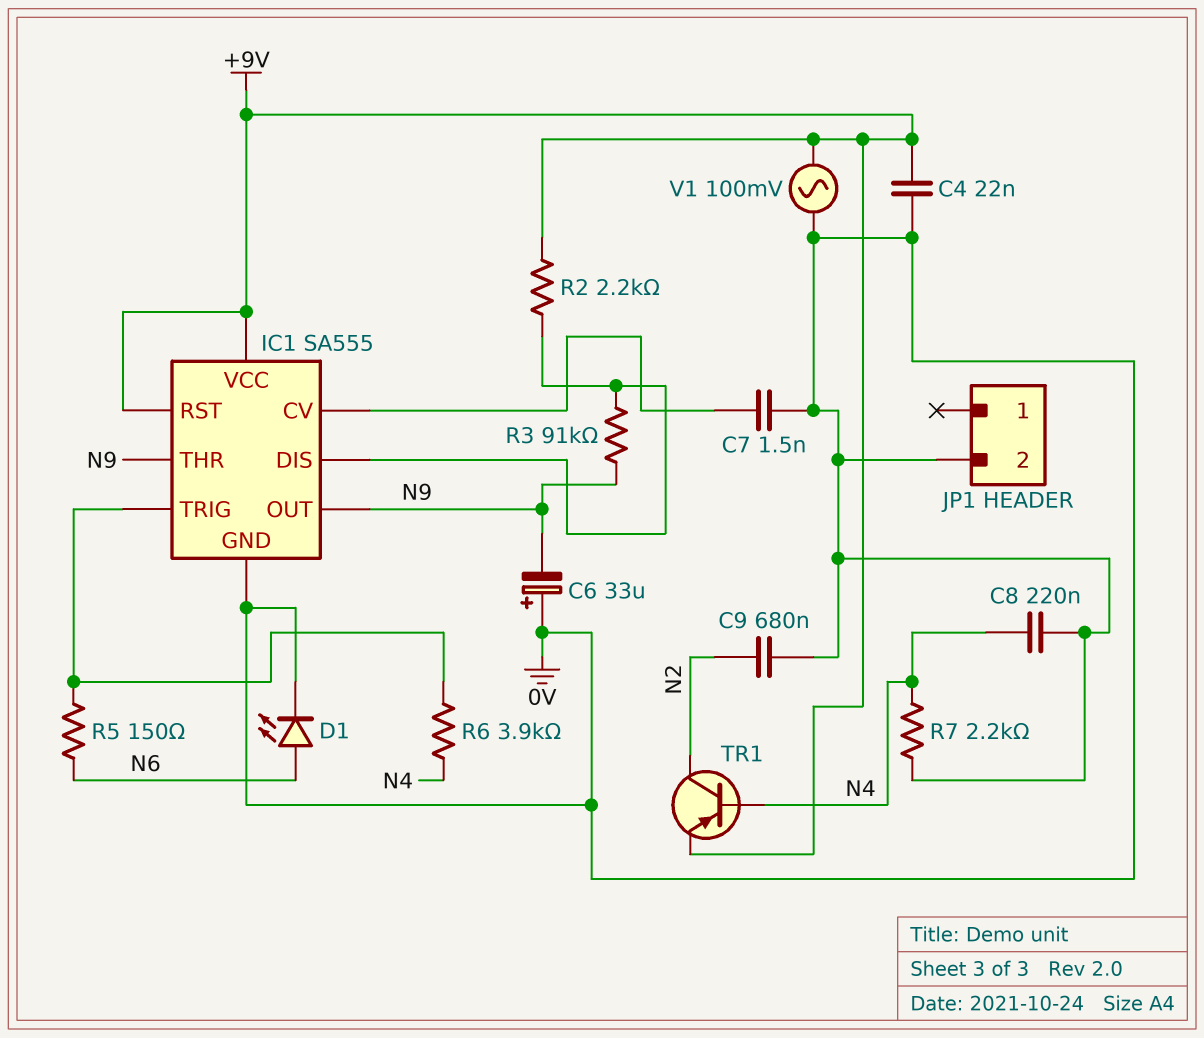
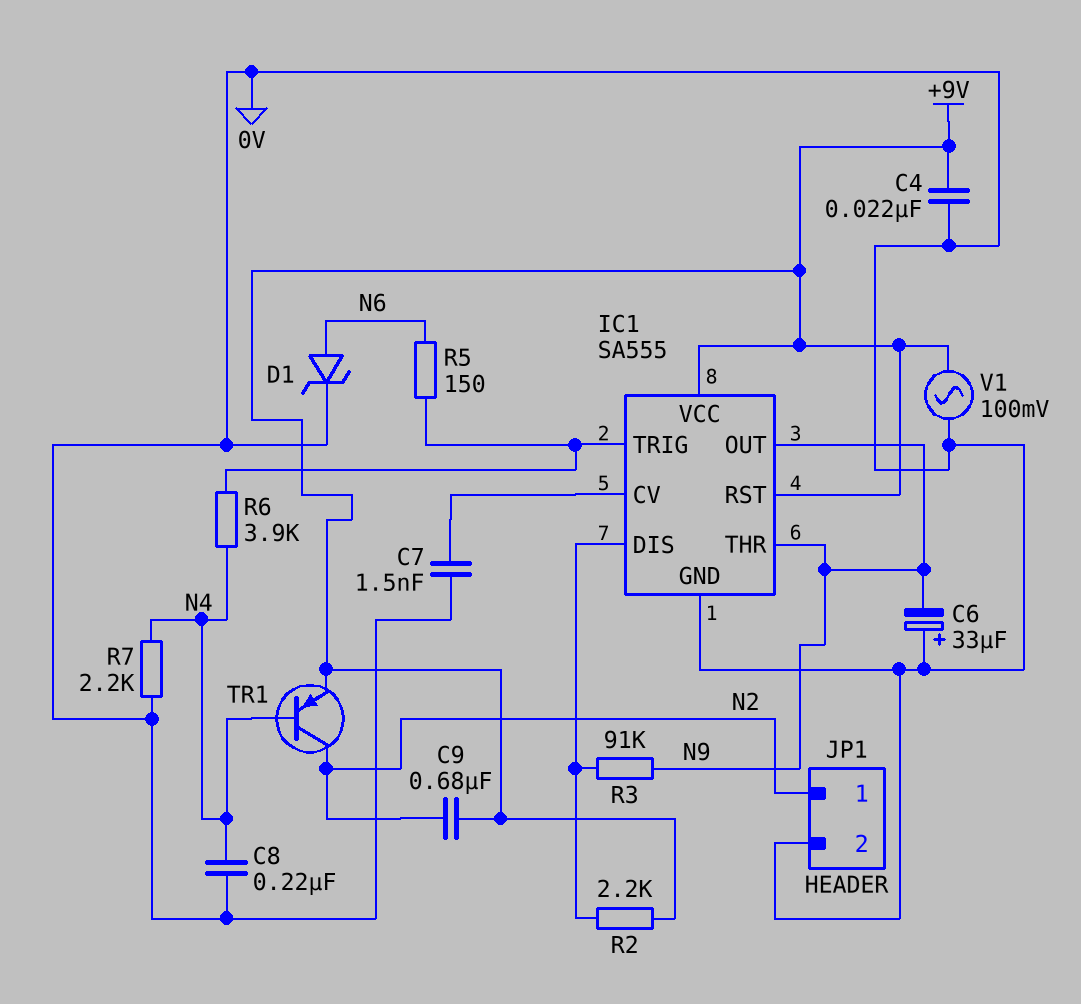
C9: 680nF (0V, N2) -> 680nF (+9V, N2)
D1: LED (A N6, K 0V) -> zener (A N6, K 0V)
JP1 pin 1: none -> N2

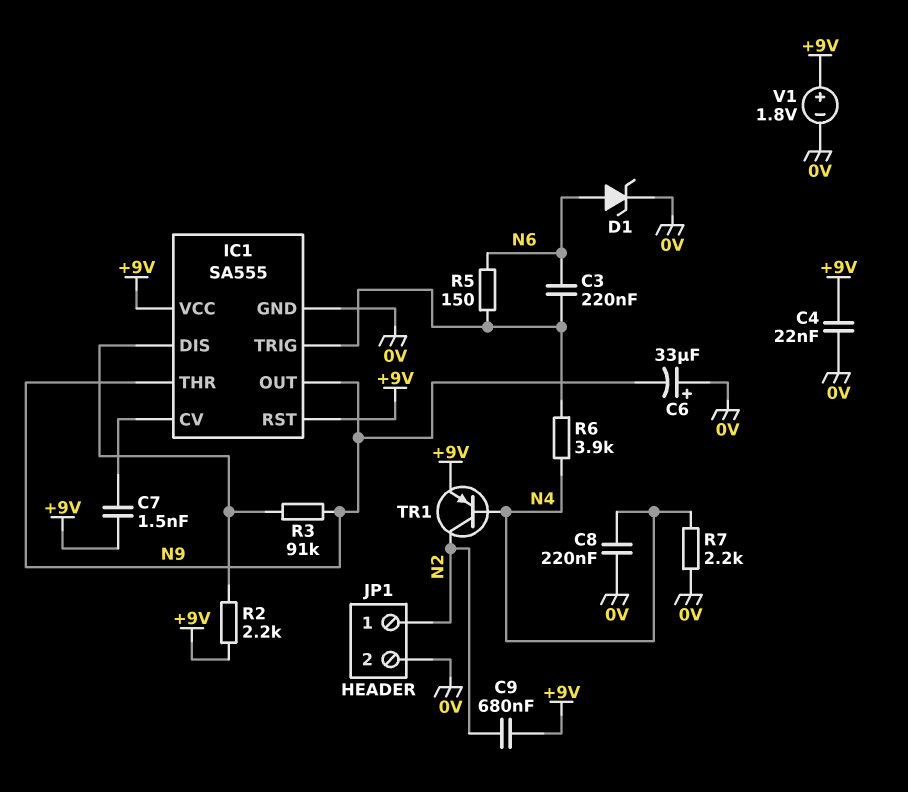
C3: none -> 220nF (IC1/TRIG, N6)
C7: 1.5nF (0V, IC1/CV) -> 1.5nF (+9V, IC1/CV)
V1: AC 100mV (+9V, 0V) -> 1.8V (plus +9V, minus 0V)

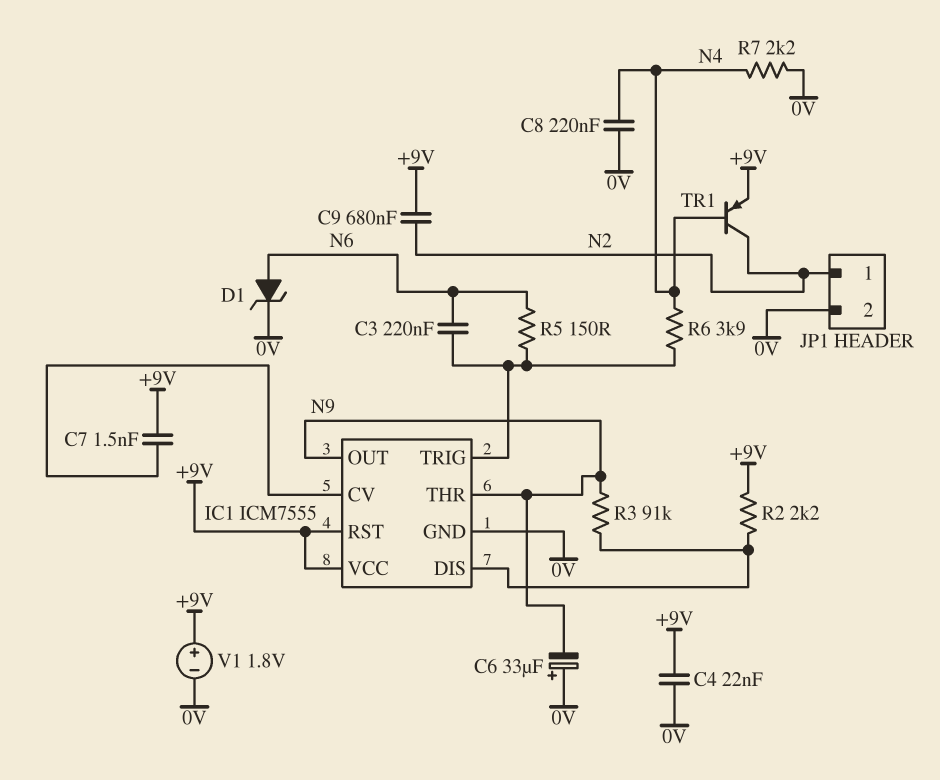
IC1: SA555 -> ICM7555

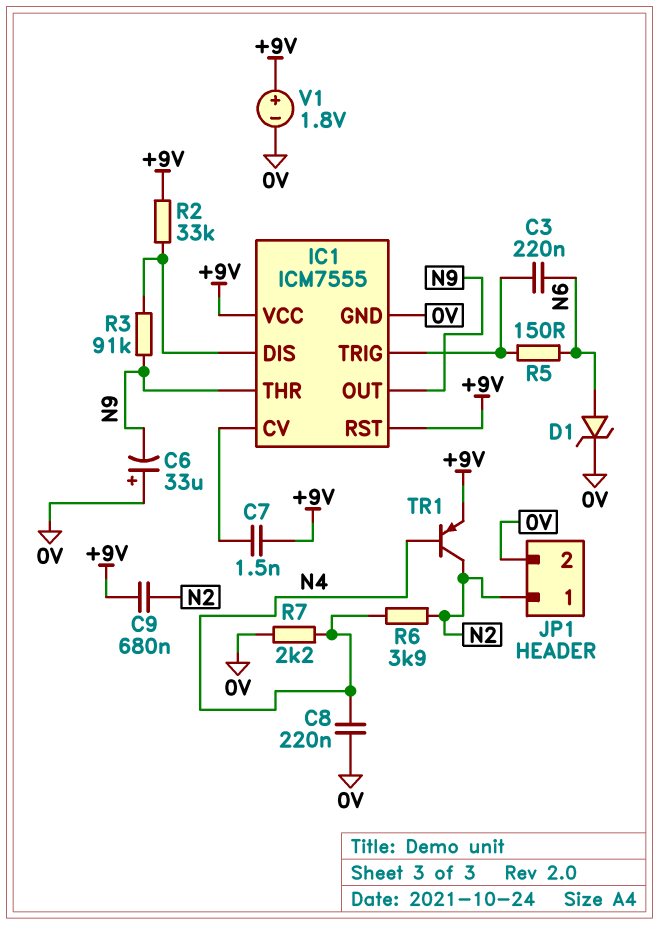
C4: 22nF (+9V, 0V) -> none
R2: 2.2k (+9V, IC1/DIS) -> 33k (+9V, IC1/DIS)
R6: 3.9k (IC1/TRIG, N4) -> 3.9k (N2, N4)

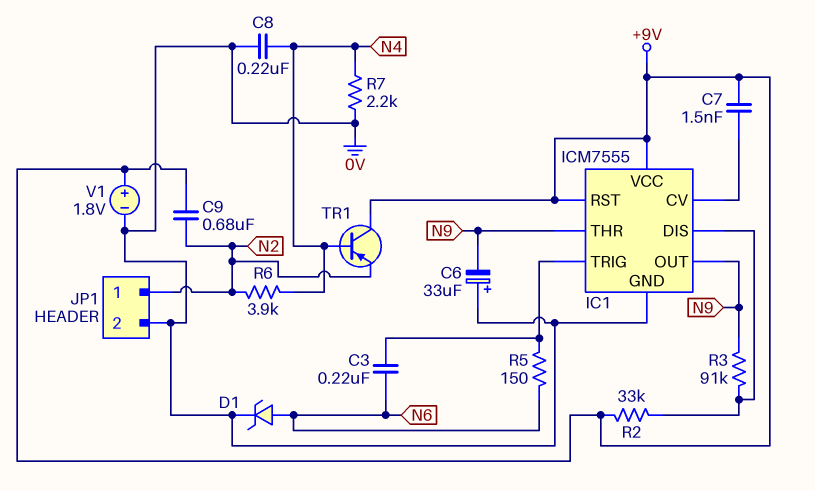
TR1: PNP (B N4, C N2, E +9V) -> PNP (B N4, C +9V, E N2)

